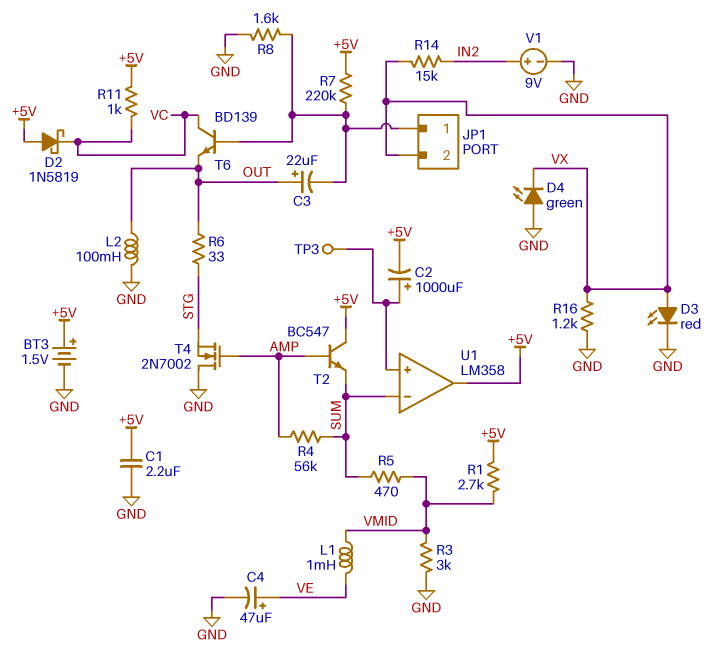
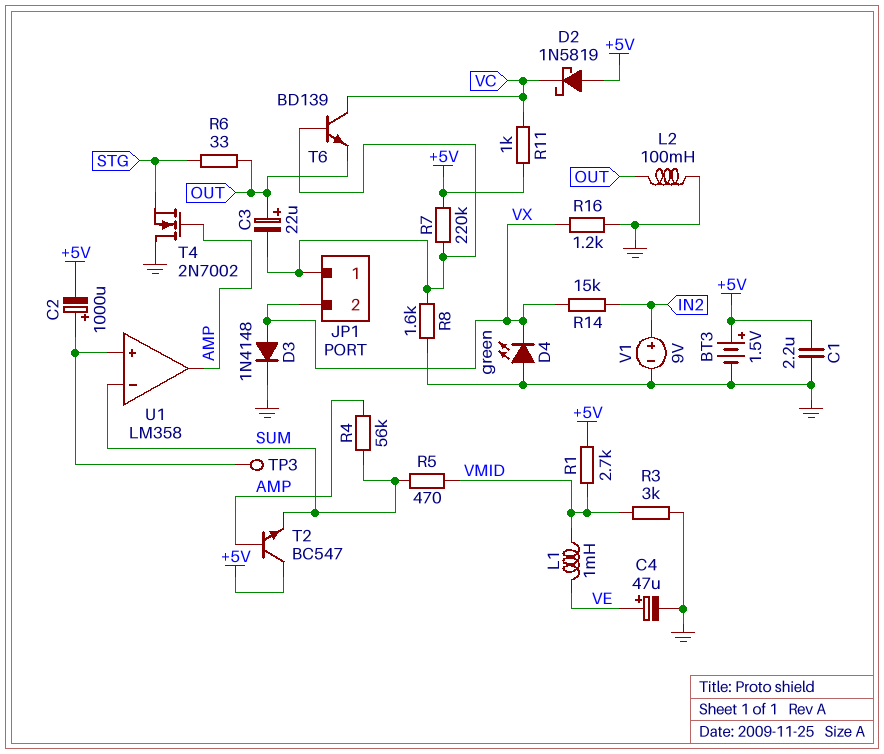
D3: LED red (A VX, K GND) -> diode 1N4148 (A VX, K GND)
U1 pin out: +5V -> AMP

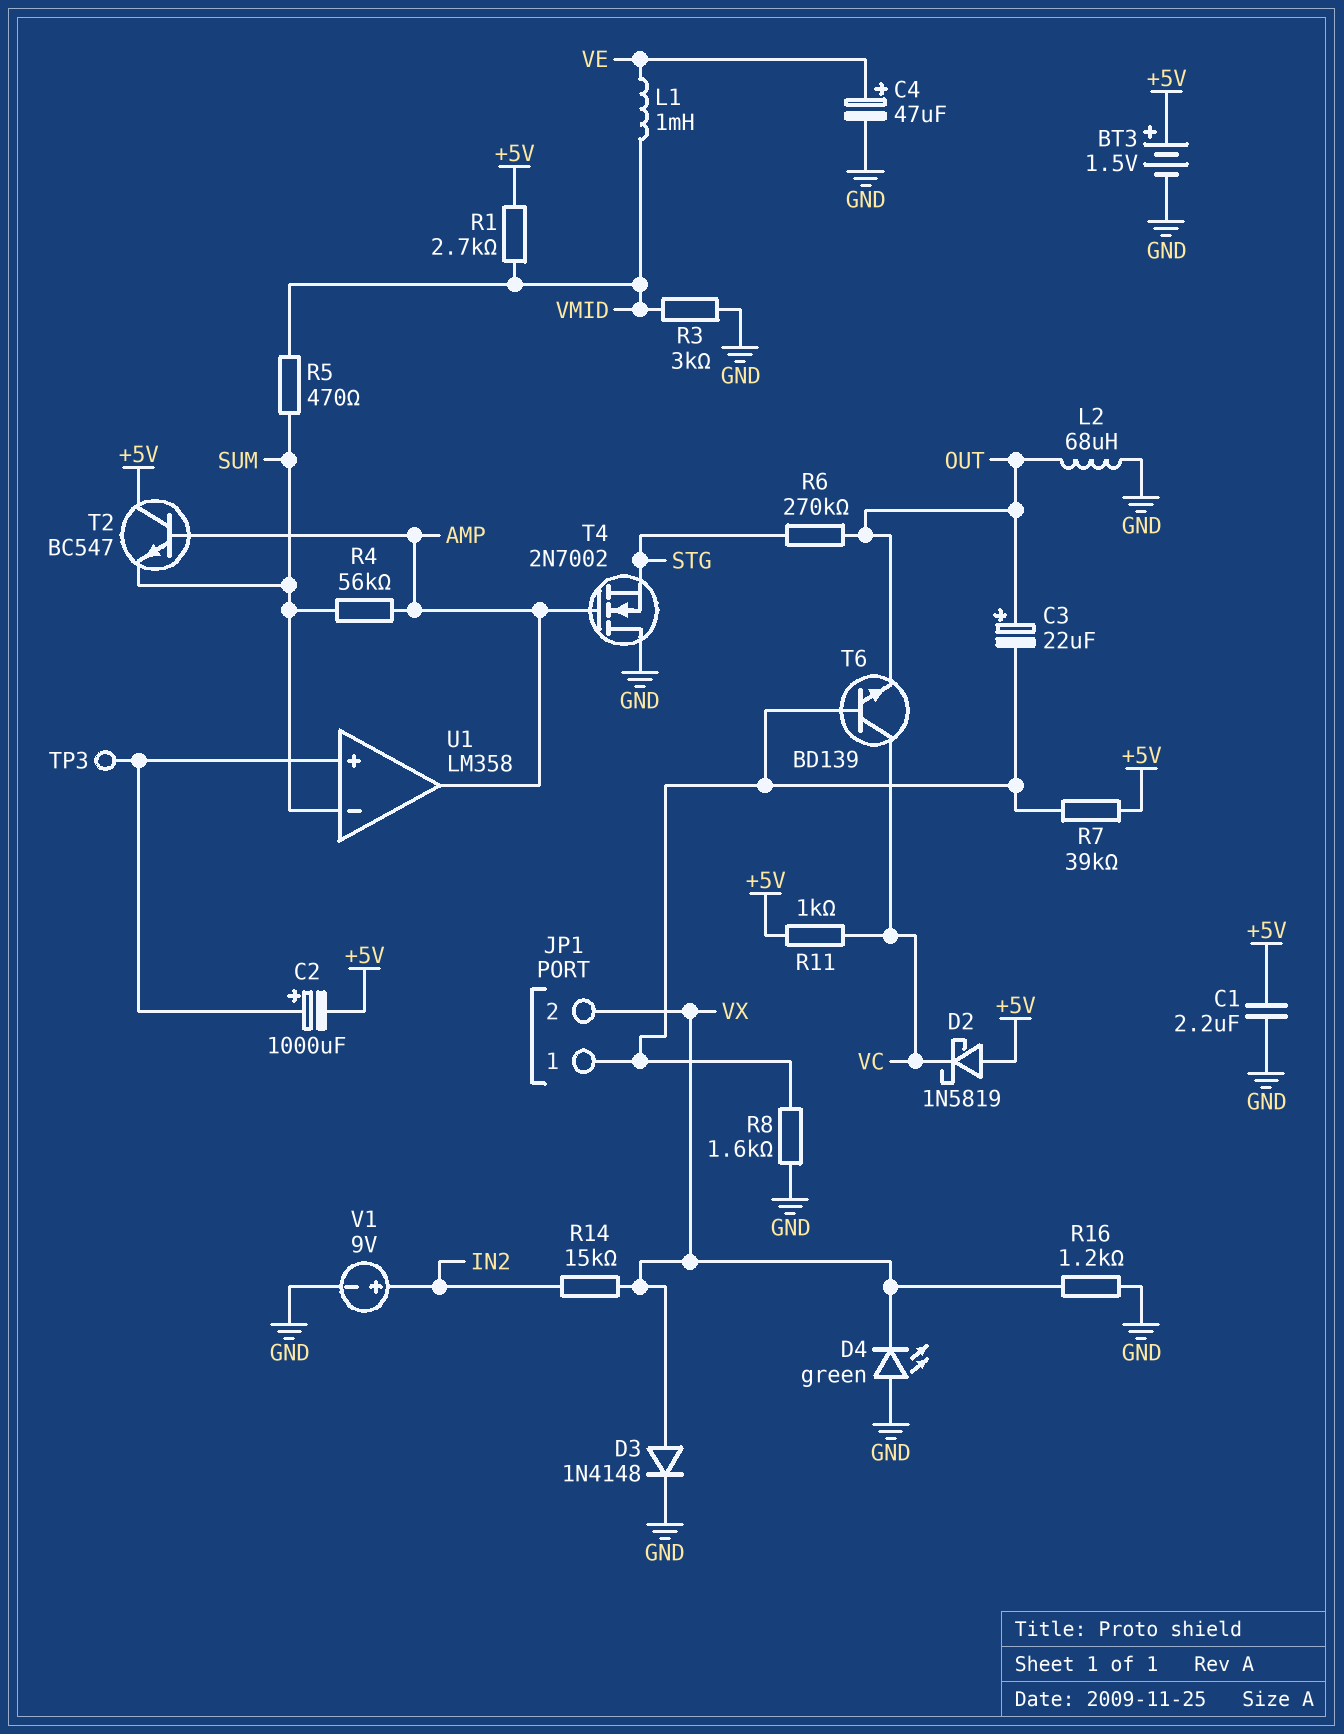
L2: 100mH (GND, OUT) -> 68uH (GND, OUT)
R6: 33 (OUT, STG) -> 270k (OUT, STG)
R7: 220k (+5V, JP1/1) -> 39k (+5V, JP1/1)

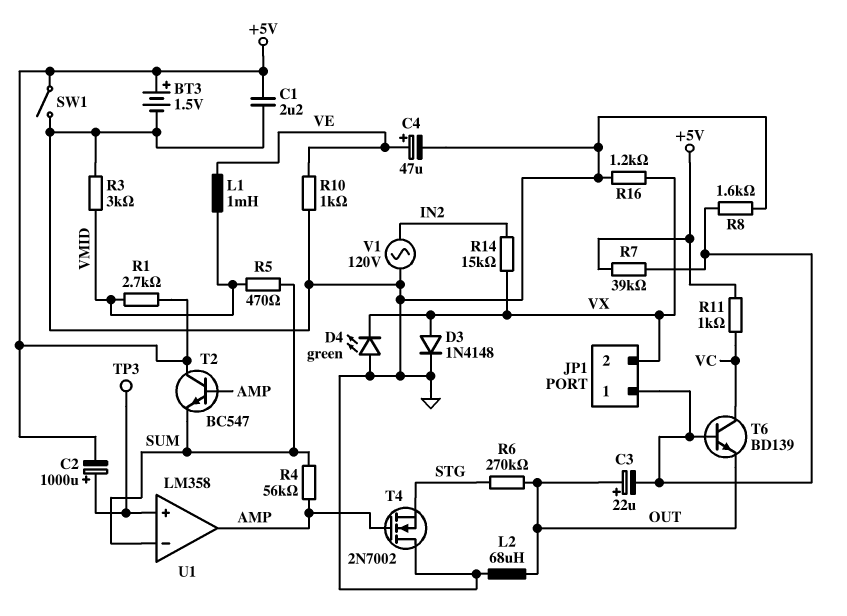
D2: schottky 1N5819 (A +5V, K VC) -> none
R10: none -> 1k (GND, VE)
SW1: none -> switch (+5V, GND)
V1: 9V (plus IN2, minus GND) -> AC 120V (GND, IN2)

